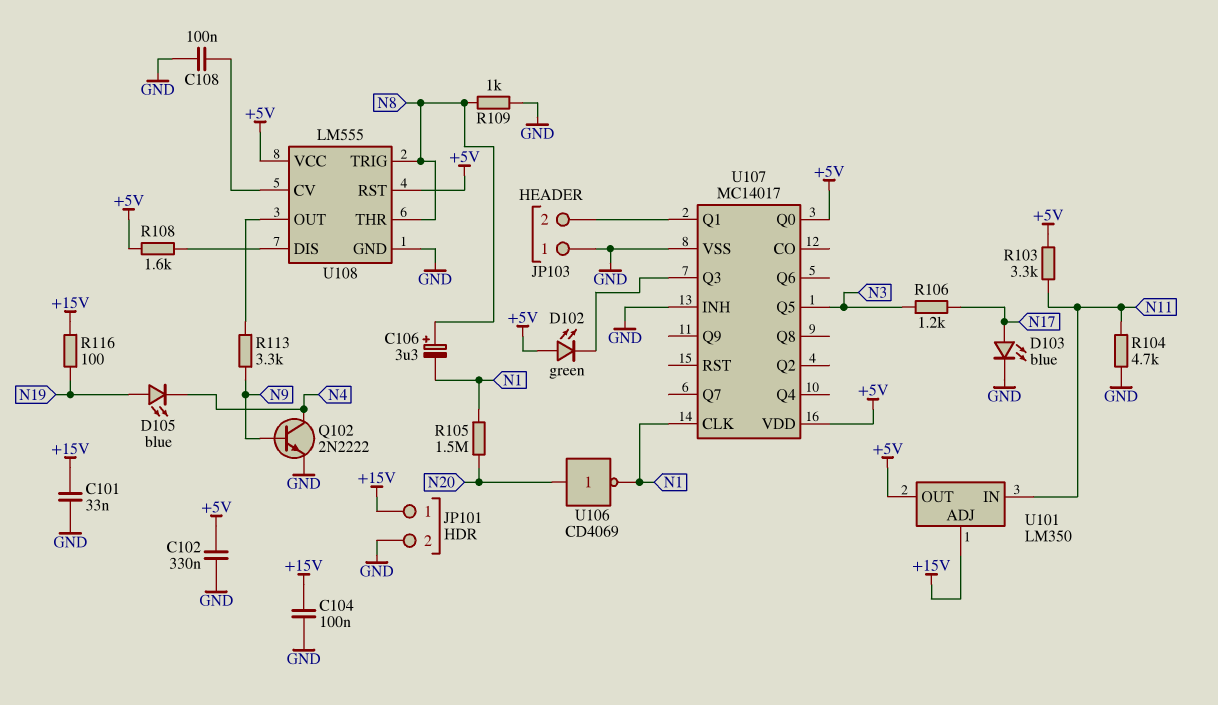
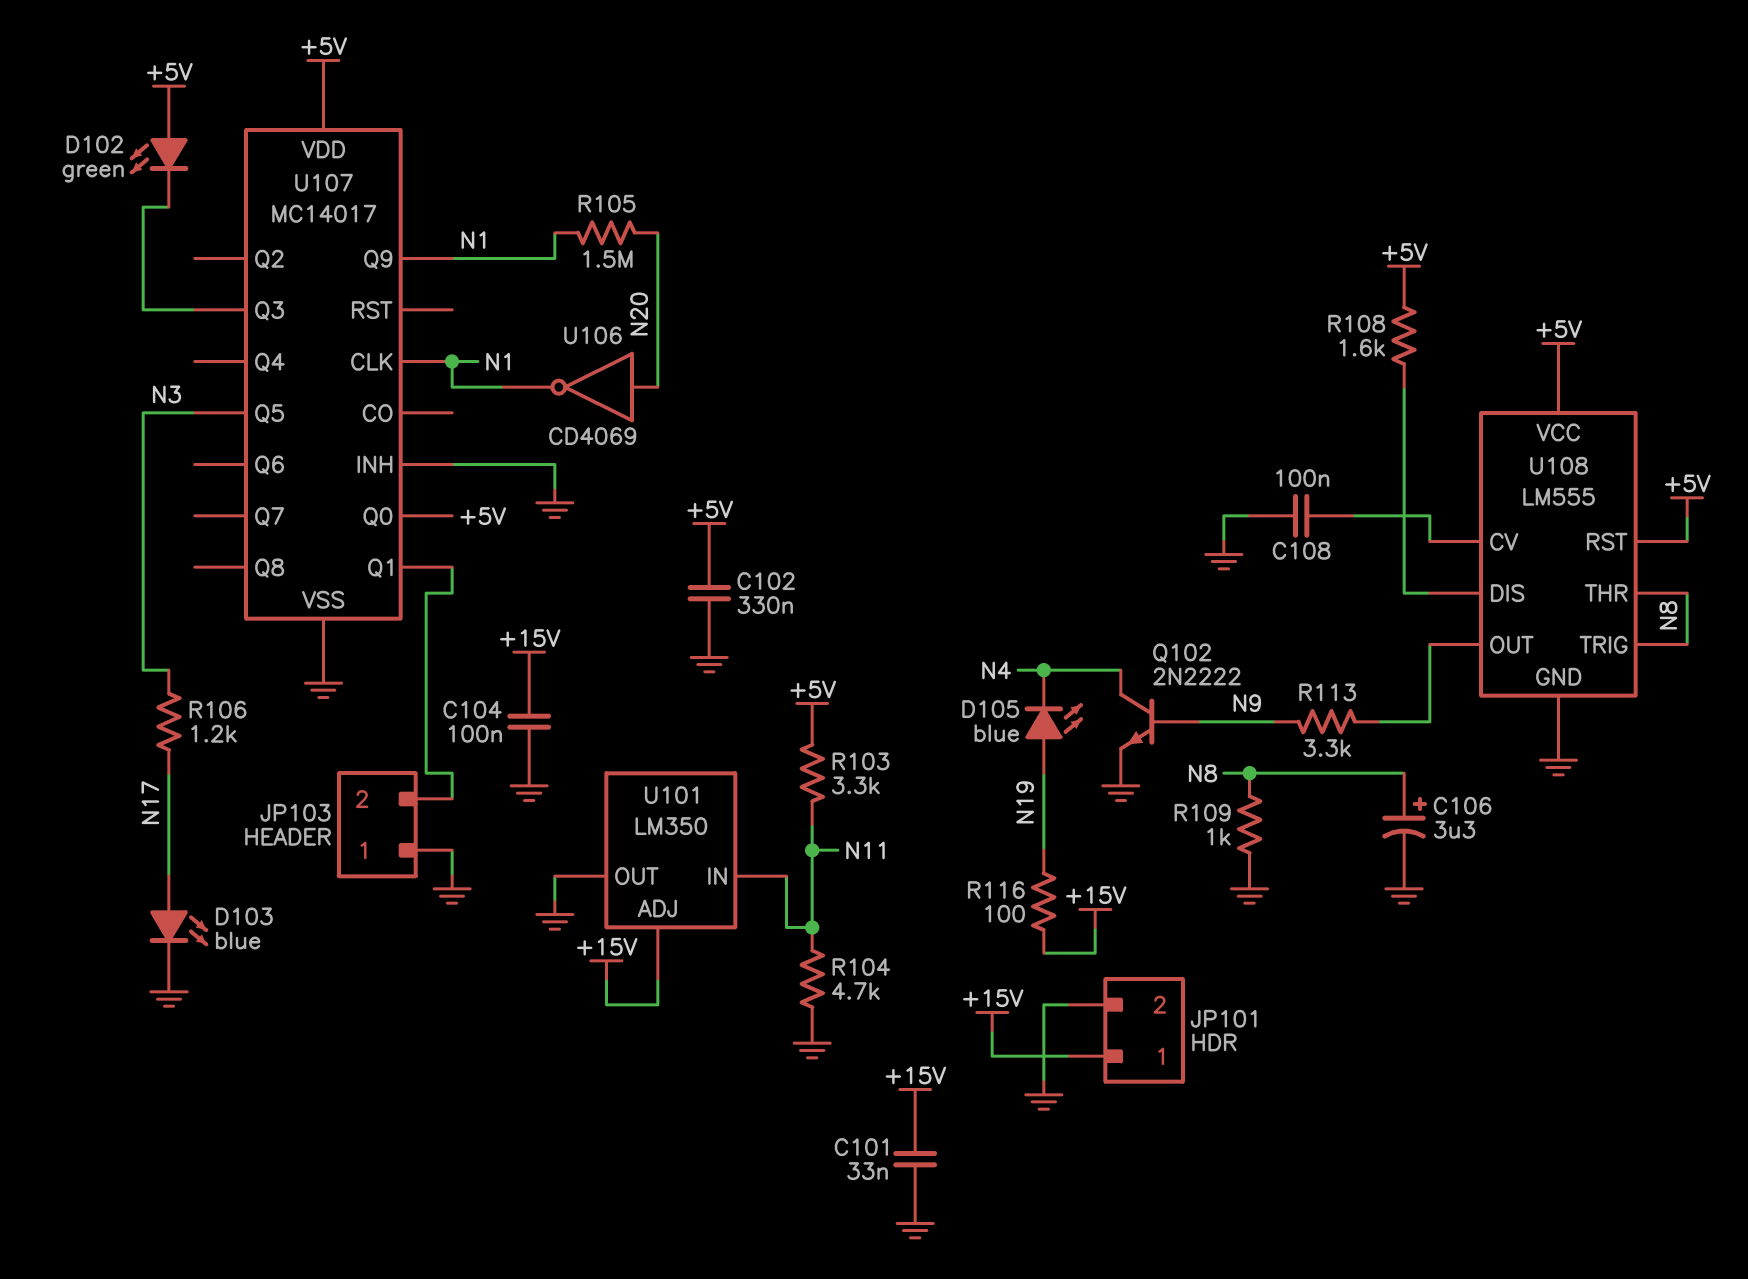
C106: 3.3uF (plus N8, minus N1) -> 3.3uF (plus N8, minus GND)
U101 pin OUT: +5V -> GND
U107 pin Q9: none -> N1

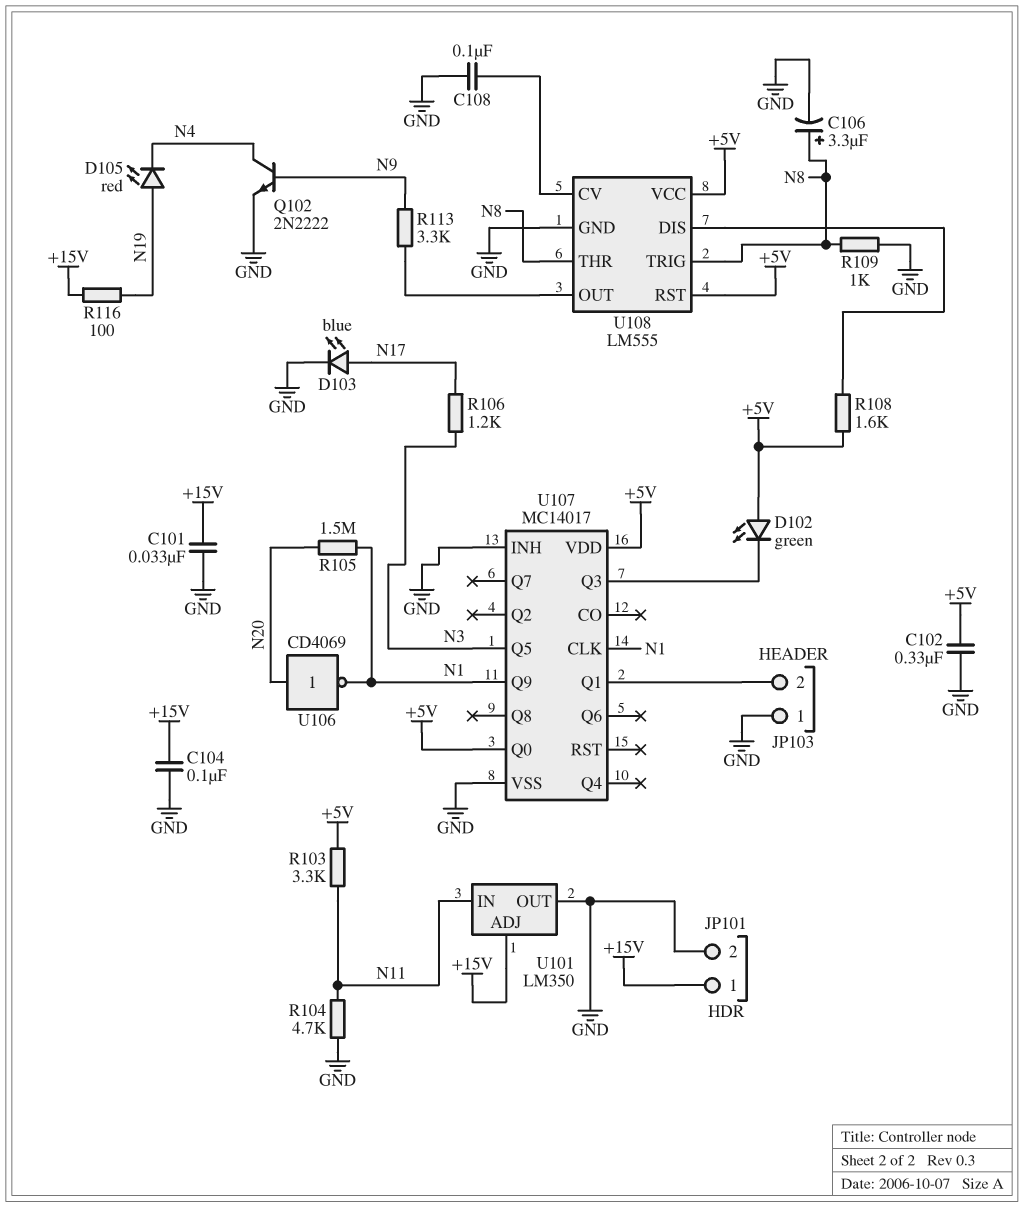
D105: LED blue (A N19, K N4) -> LED red (A N19, K N4)

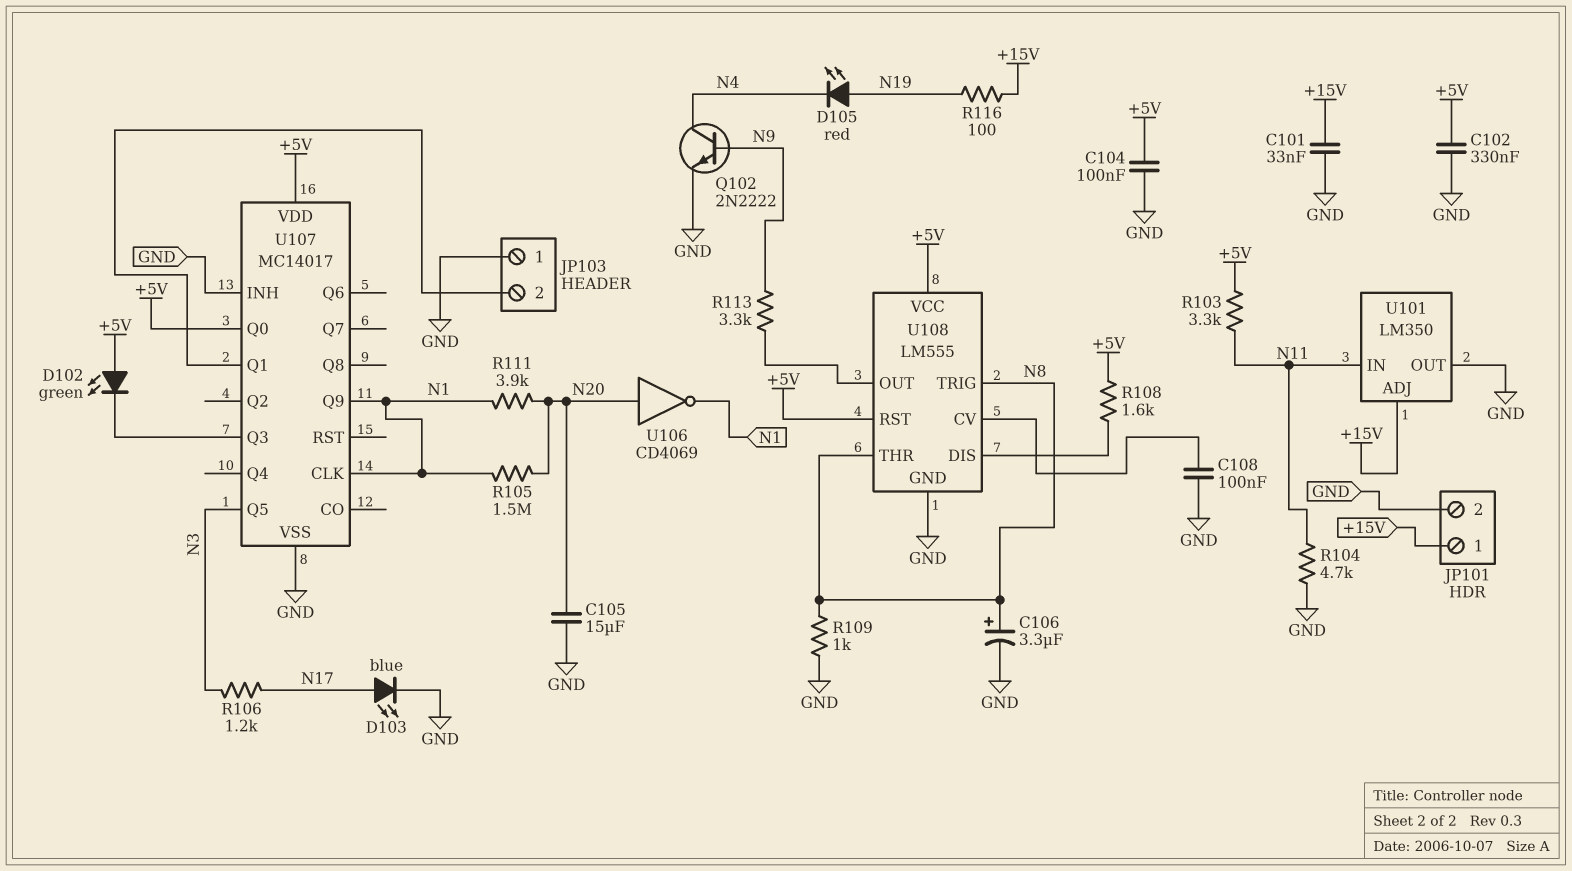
C104: 100nF (+15V, GND) -> 100nF (+5V, GND)
C105: none -> 15uF (GND, N20)
R111: none -> 3.9k (N1, N20)

